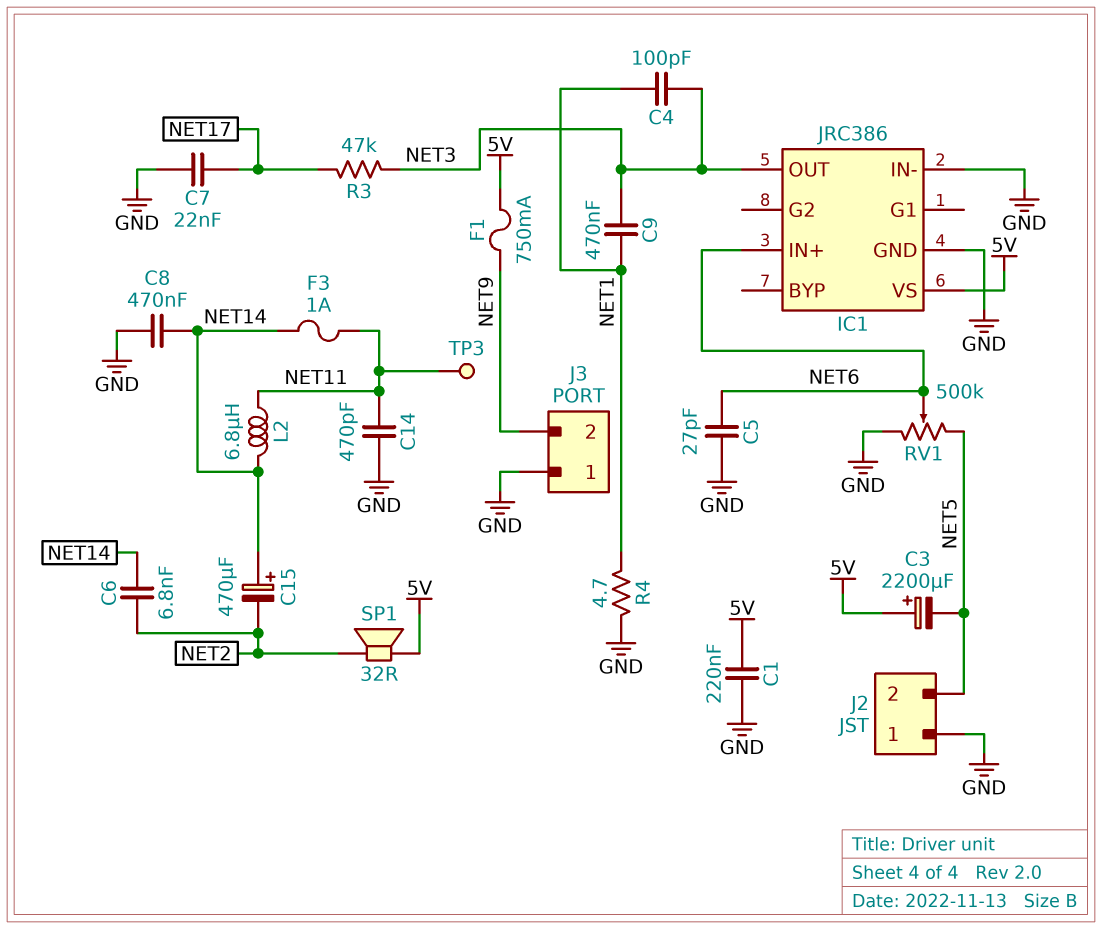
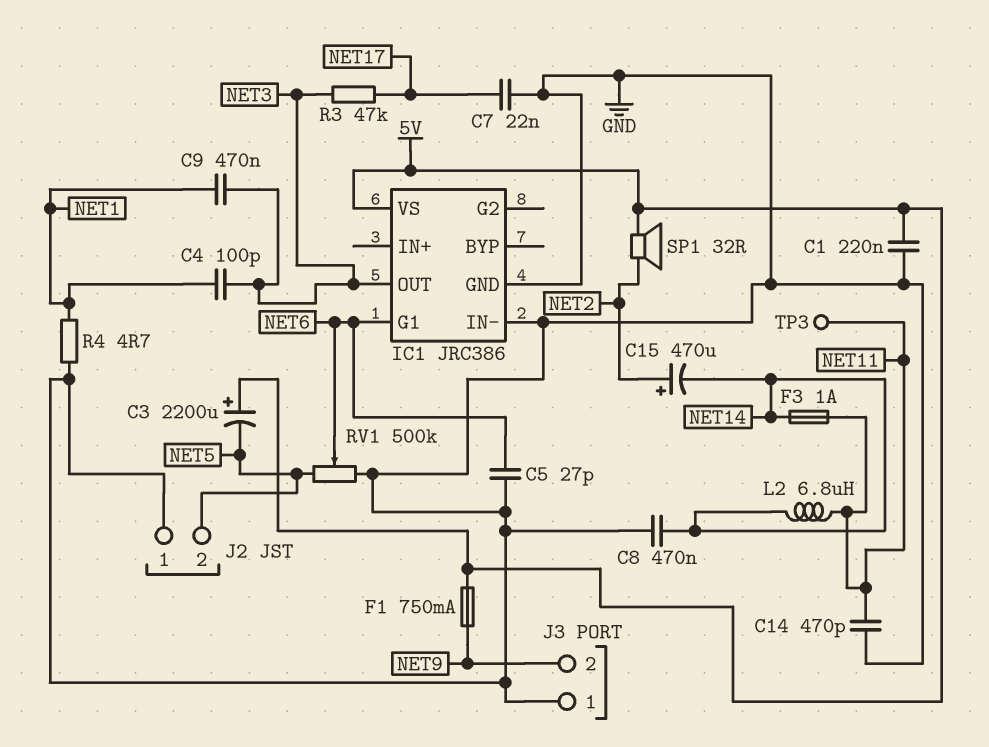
C6: 6.8nF (NET2, NET14) -> none
C15: 470uF (plus NET14, minus NET2) -> 470uF (plus NET2, minus NET14)
IC1 pin G1: none -> NET6
IC1 pin IN+: NET6 -> none

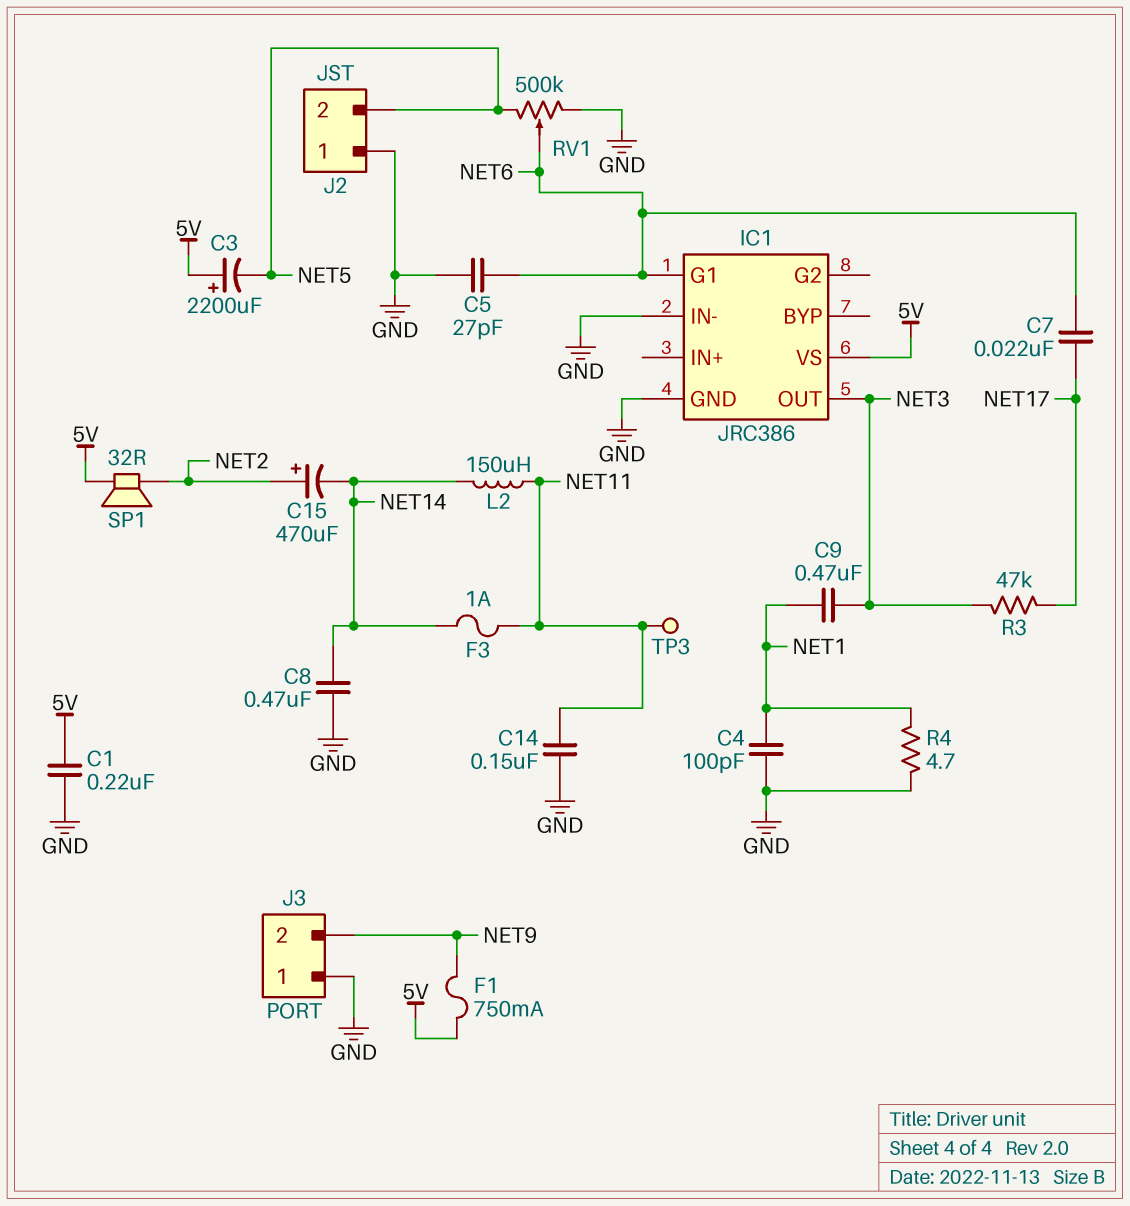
C4: 100pF (NET1, NET3) -> 100pF (GND, NET1)
C7: 22nF (GND, NET17) -> 22nF (NET6, NET17)
C14: 470pF (GND, NET11) -> 150nF (GND, NET11)
L2: 6.8uH (NET11, NET14) -> 150uH (NET11, NET14)

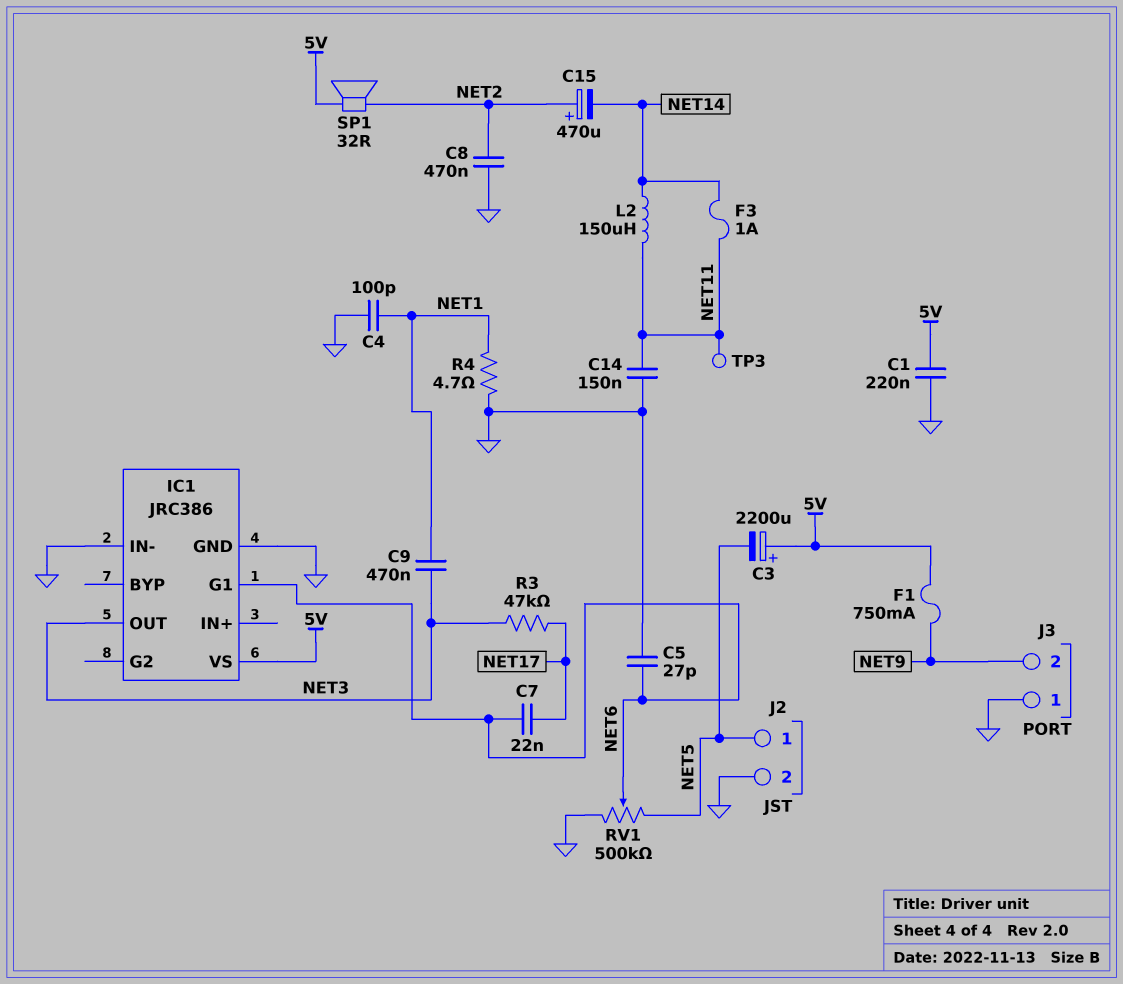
C8: 470nF (GND, NET14) -> 470nF (GND, NET2)
J2 pin 1: GND -> NET5
J2 pin 2: NET5 -> GND

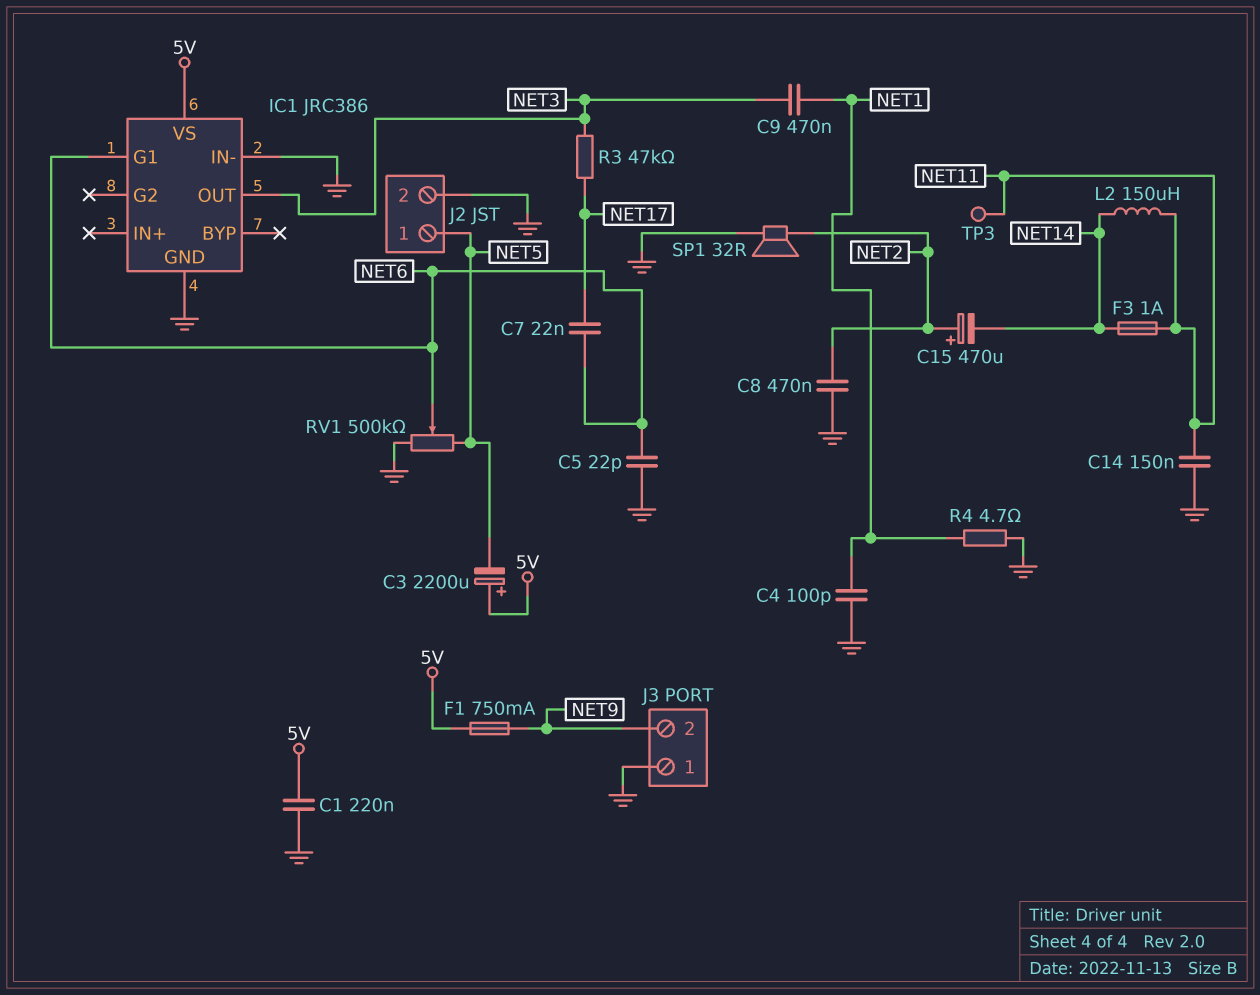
C5: 27pF (GND, NET6) -> 22pF (GND, NET6)
SP1: speaker 32R (5V, NET2) -> speaker 32R (GND, NET2)

